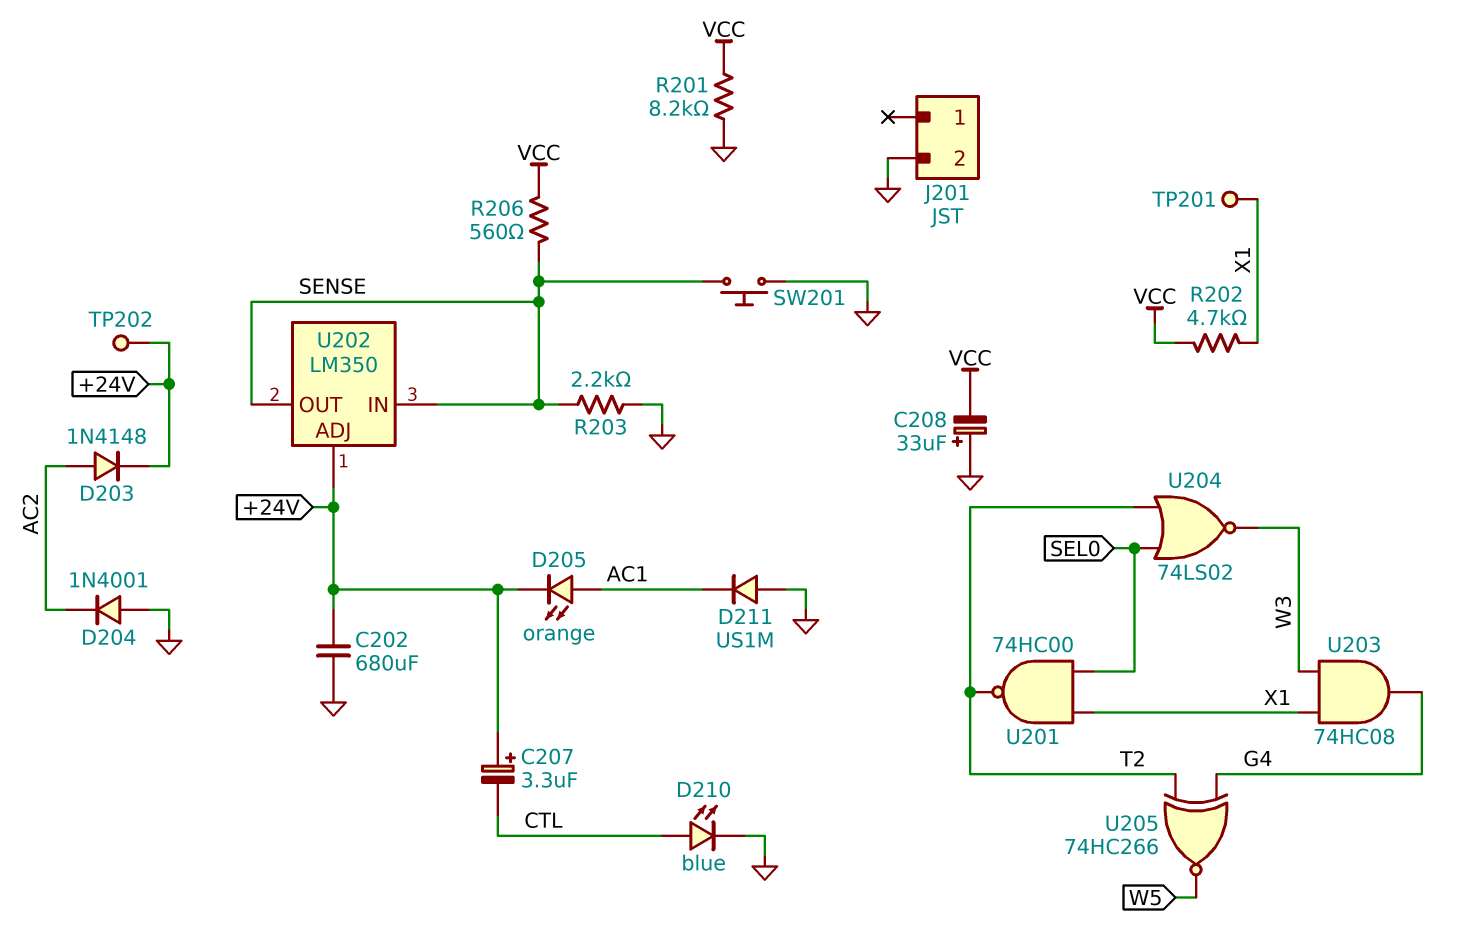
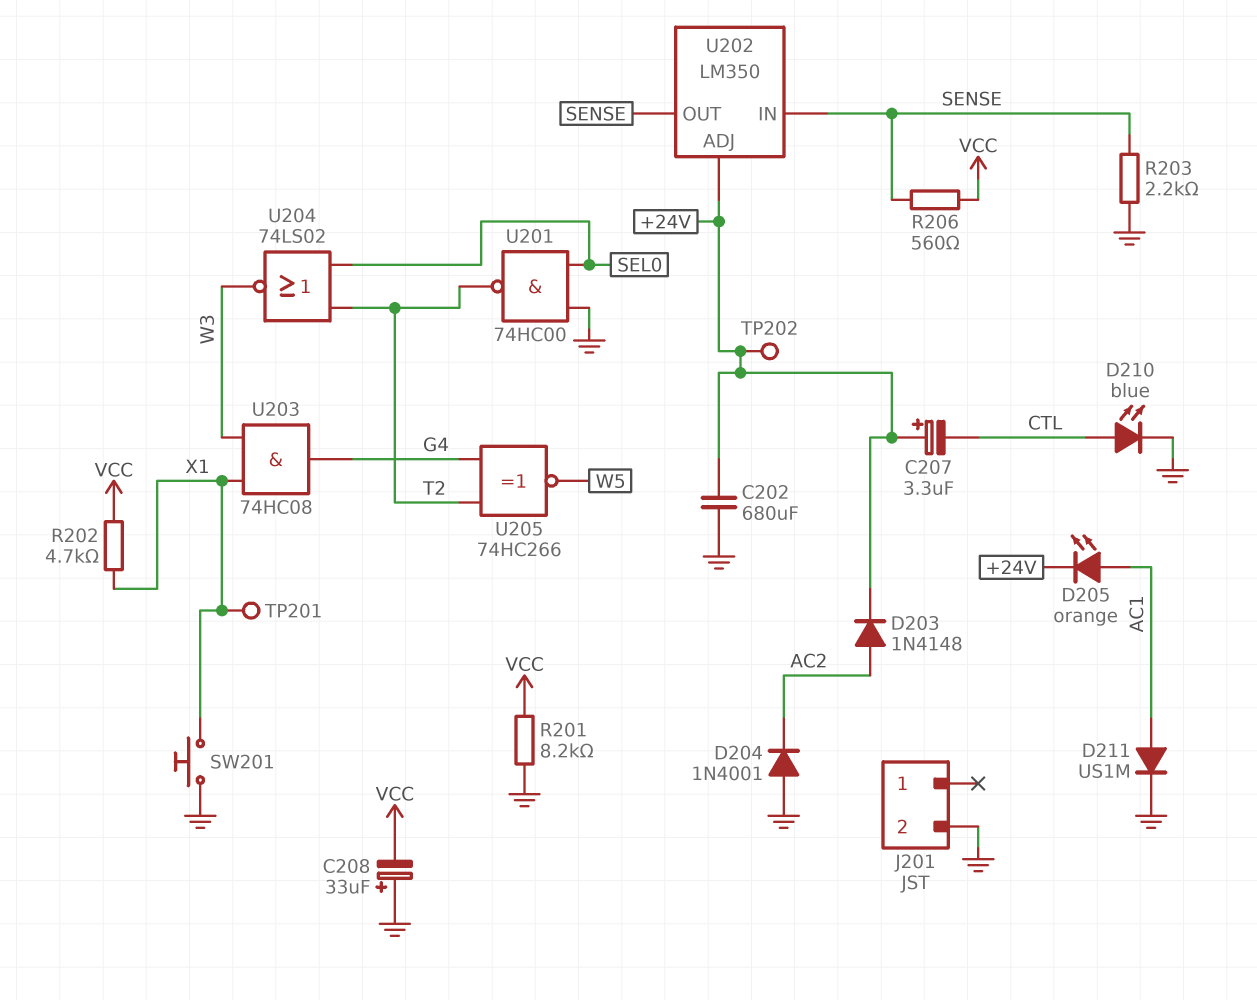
D211: diode US1M (A GND, K AC1) -> diode US1M (A AC1, K GND)
SW201: button (GND, SENSE) -> button (GND, X1)
U201: NAND 74HC00 (in SEL0, in X1, out T2) -> NAND 74HC00 (in GND, in SEL0, out T2)

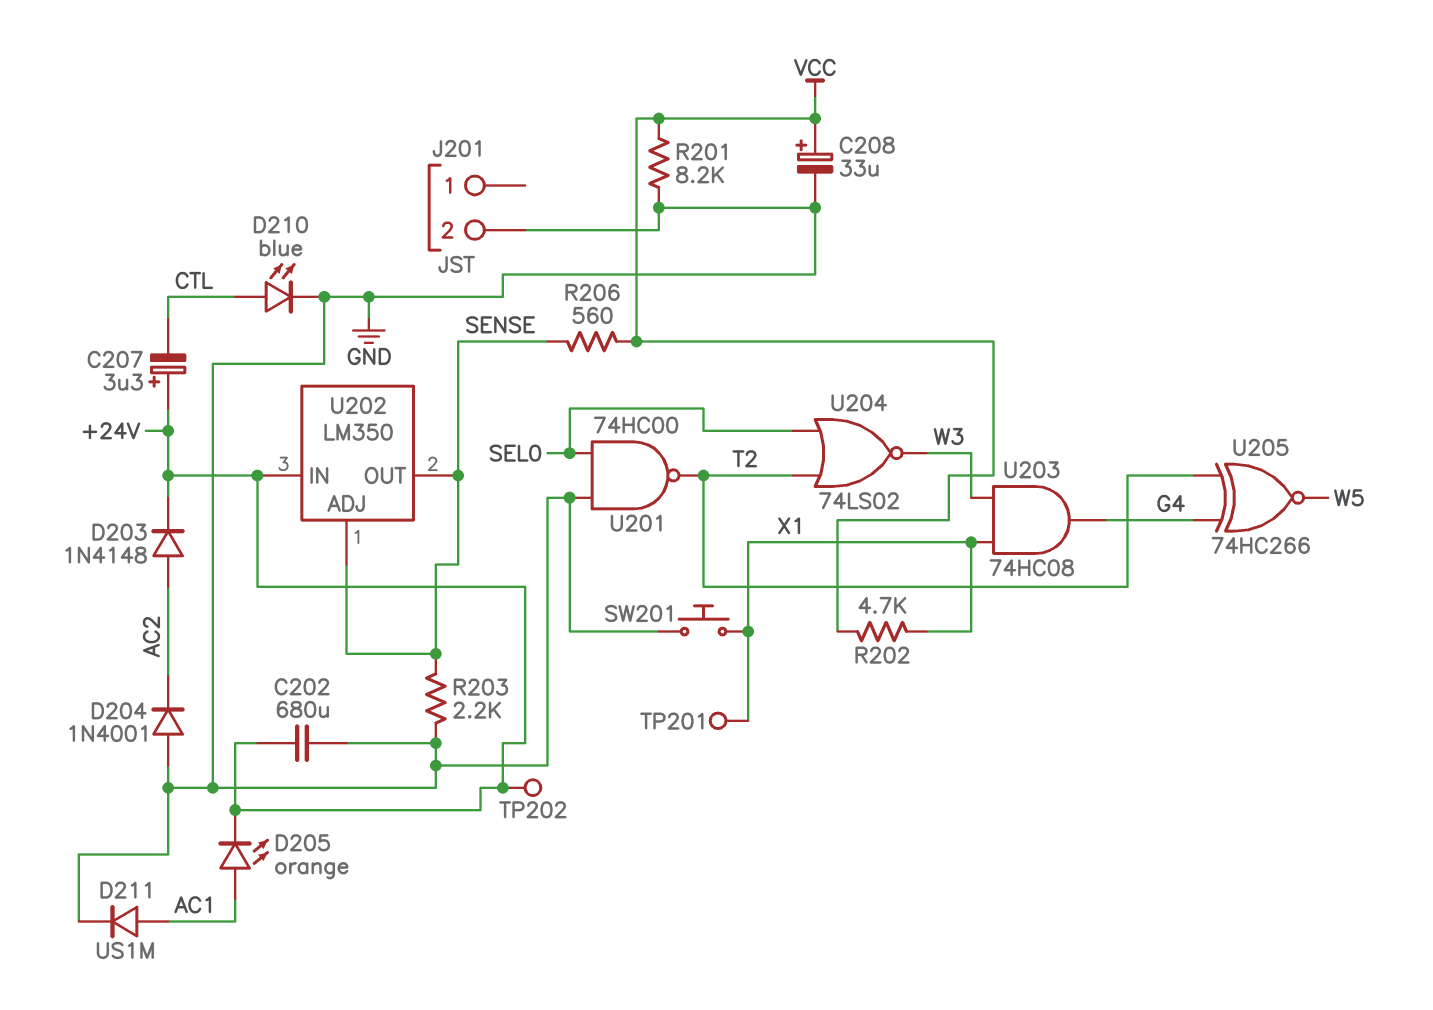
C208: 33uF (plus GND, minus VCC) -> 33uF (plus VCC, minus GND)
U202 pin ADJ: +24V -> SENSE
U202 pin IN: SENSE -> +24V

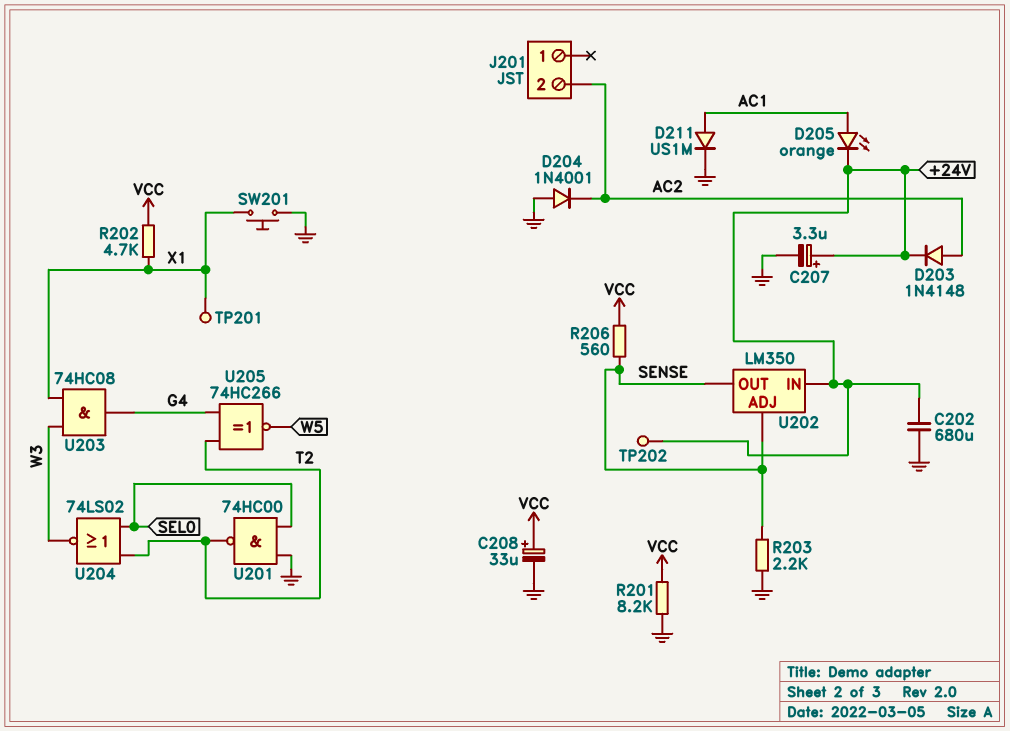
C207: 3.3uF (plus +24V, minus CTL) -> 3.3uF (plus +24V, minus GND)
D210: LED blue (A CTL, K GND) -> none
J201 pin 2: GND -> AC2

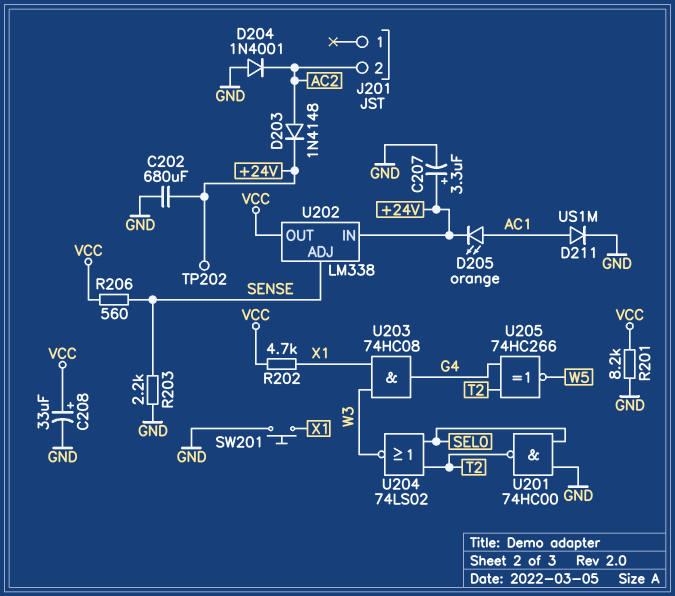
TP201: test point (X1) -> none
U202: LM350 -> LM338
U202 pin OUT: SENSE -> VCC

